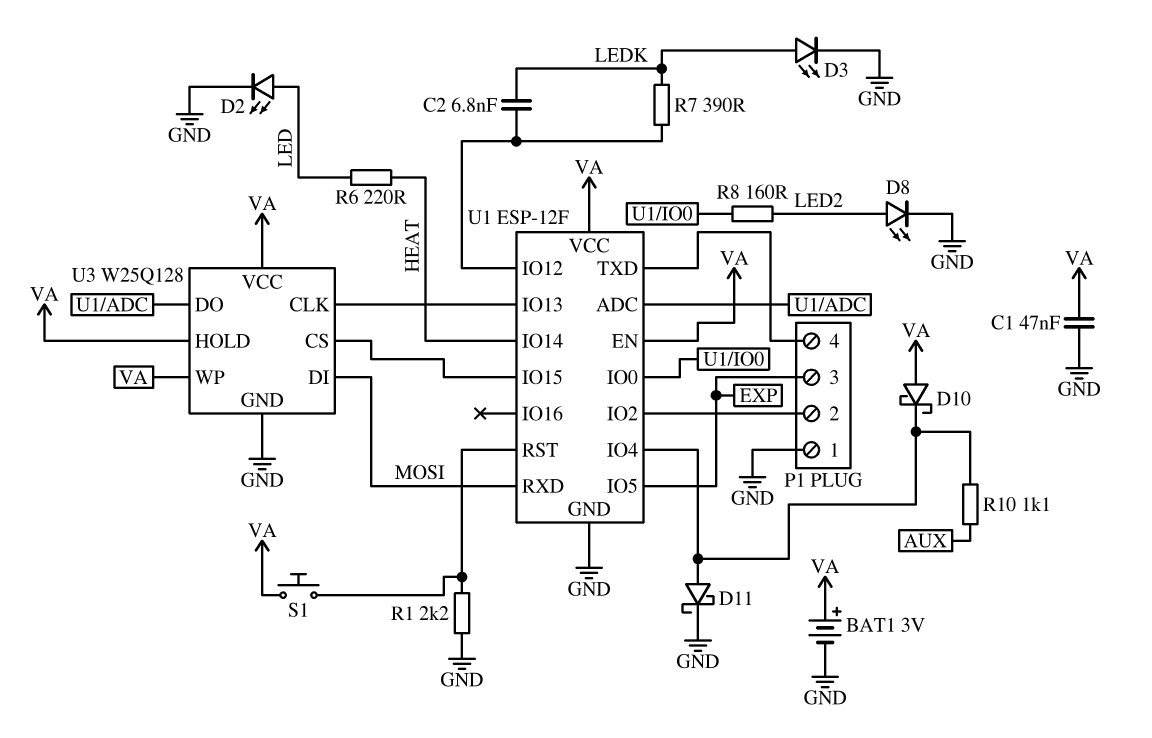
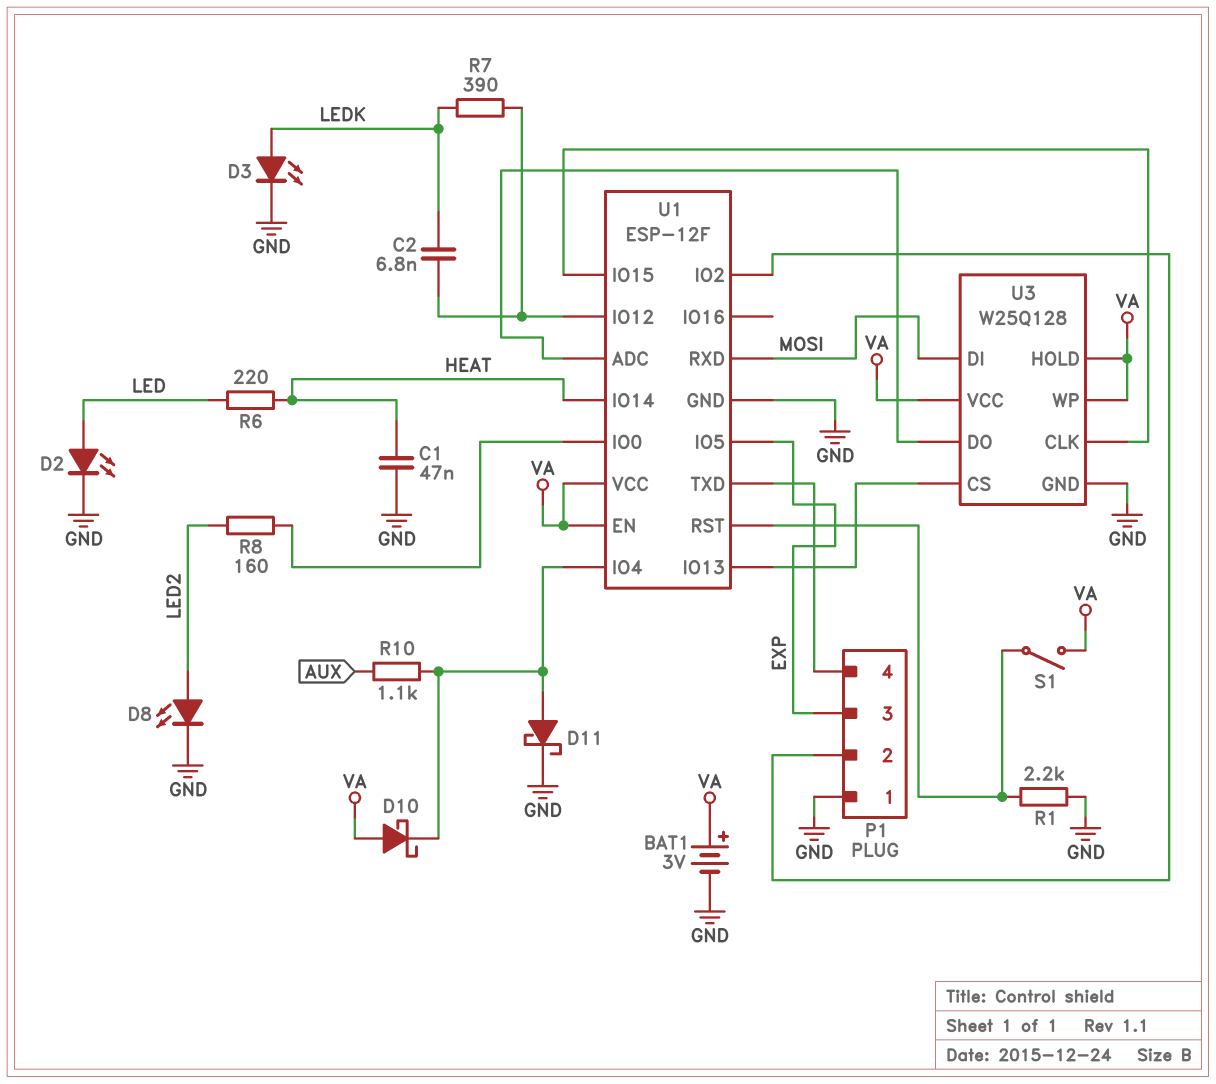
C1: 47nF (GND, VA) -> 47nF (GND, HEAT)
S1: button (U1/RST, VA) -> switch (U1/RST, VA)
U3 pin CLK: U1/IO13 -> U1/IO15
U3 pin CS: U1/IO15 -> U1/IO13

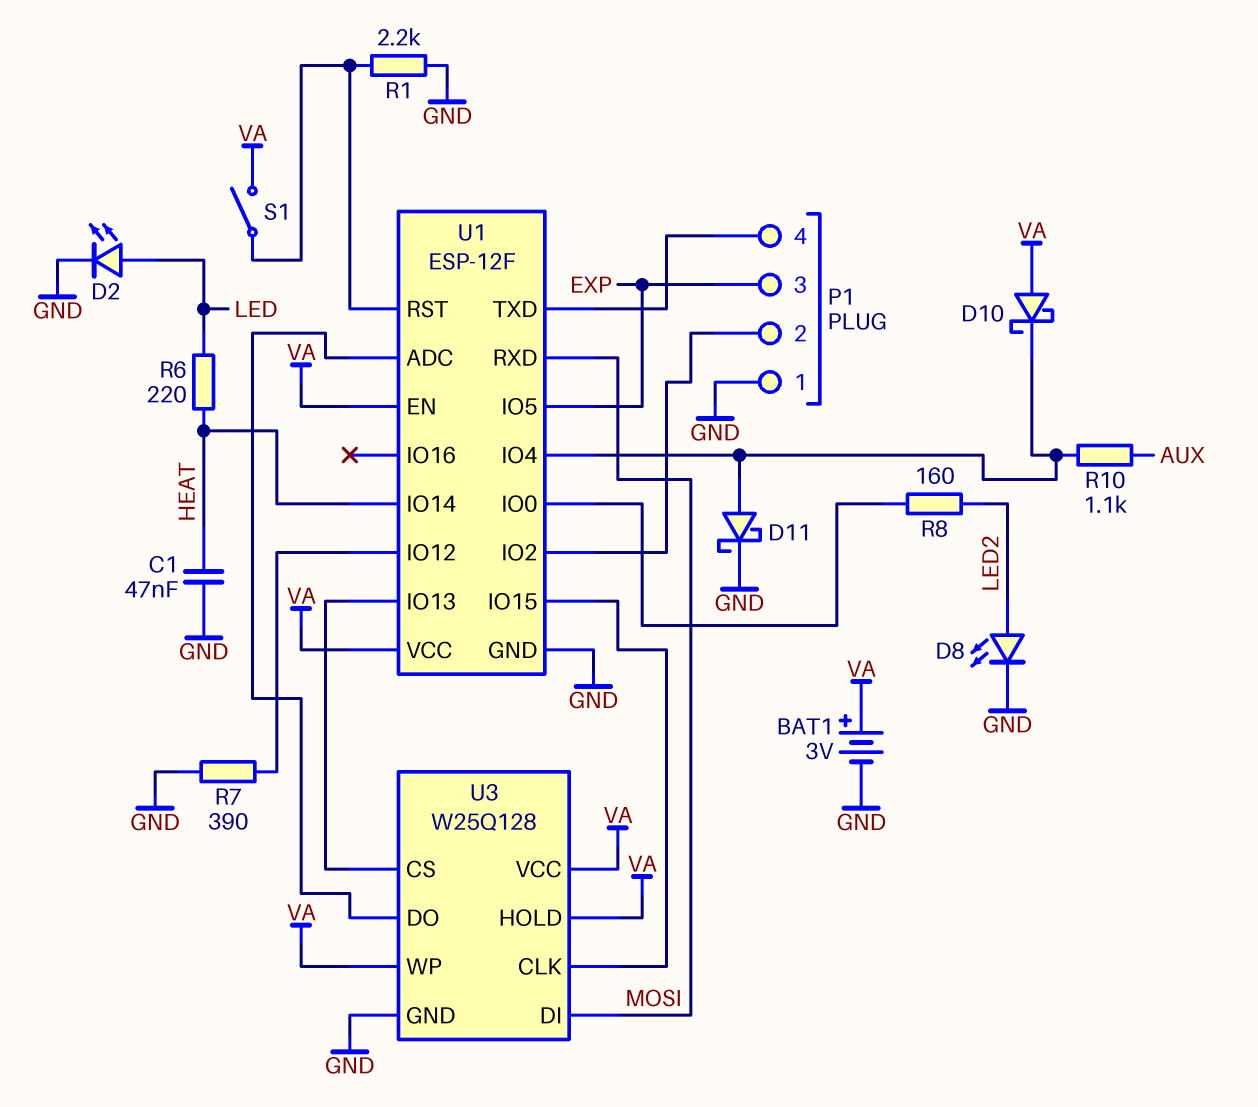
C2: 6.8nF (LEDK, U1/IO12) -> none
D3: LED (A LEDK, K GND) -> none
R7: 390 (LEDK, U1/IO12) -> 390 (GND, U1/IO12)

